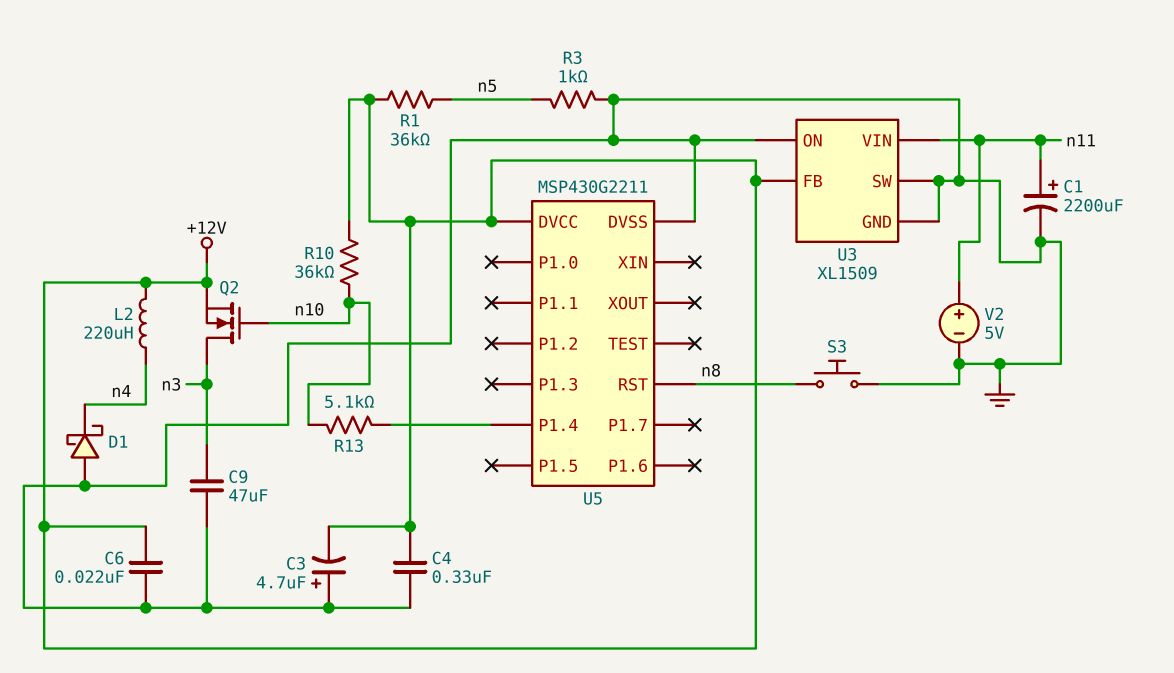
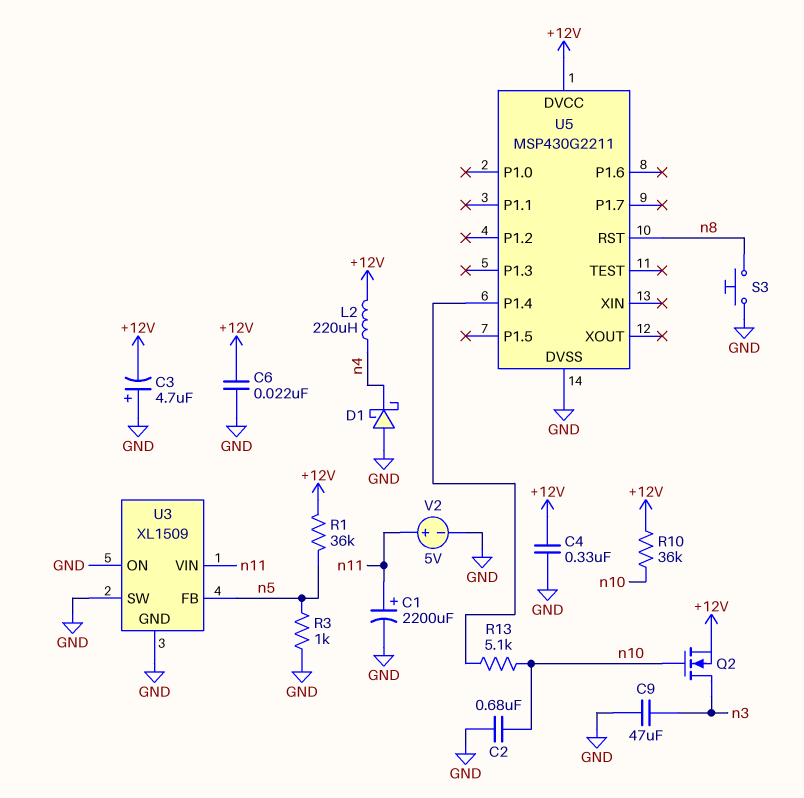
C2: none -> 680nF (GND, n10)
U3 pin FB: +12V -> n5

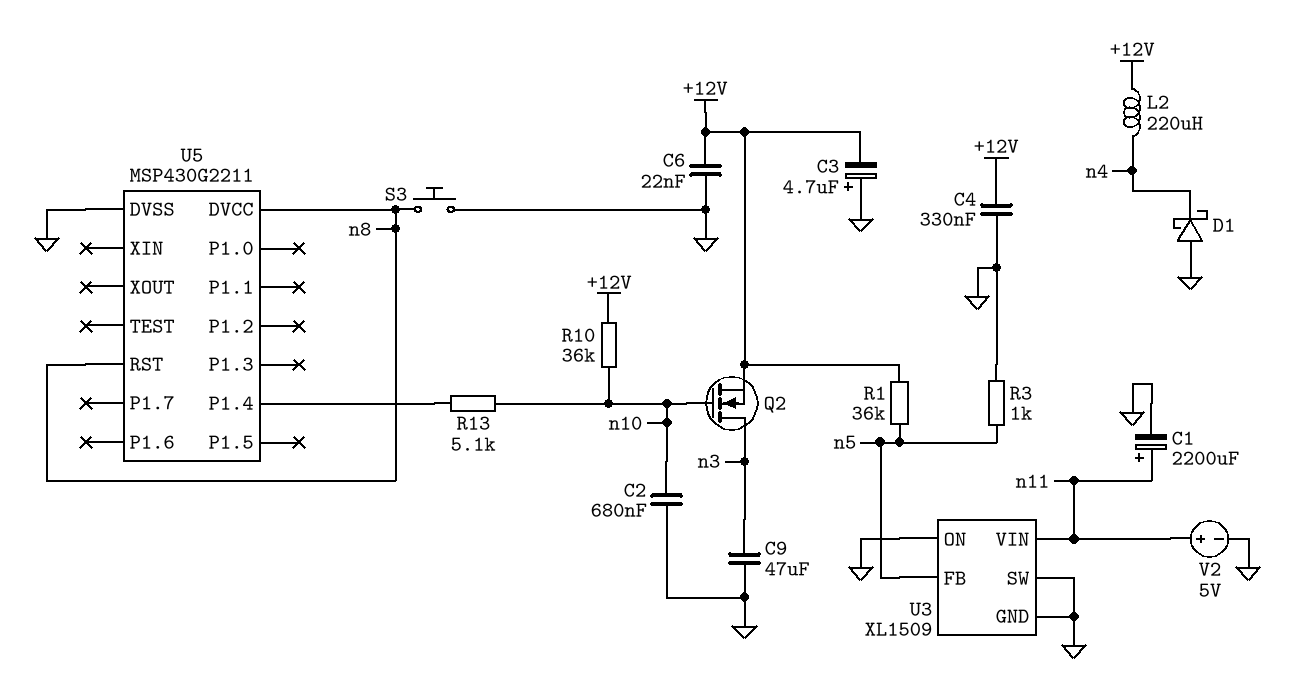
U5 pin DVCC: +12V -> n8

